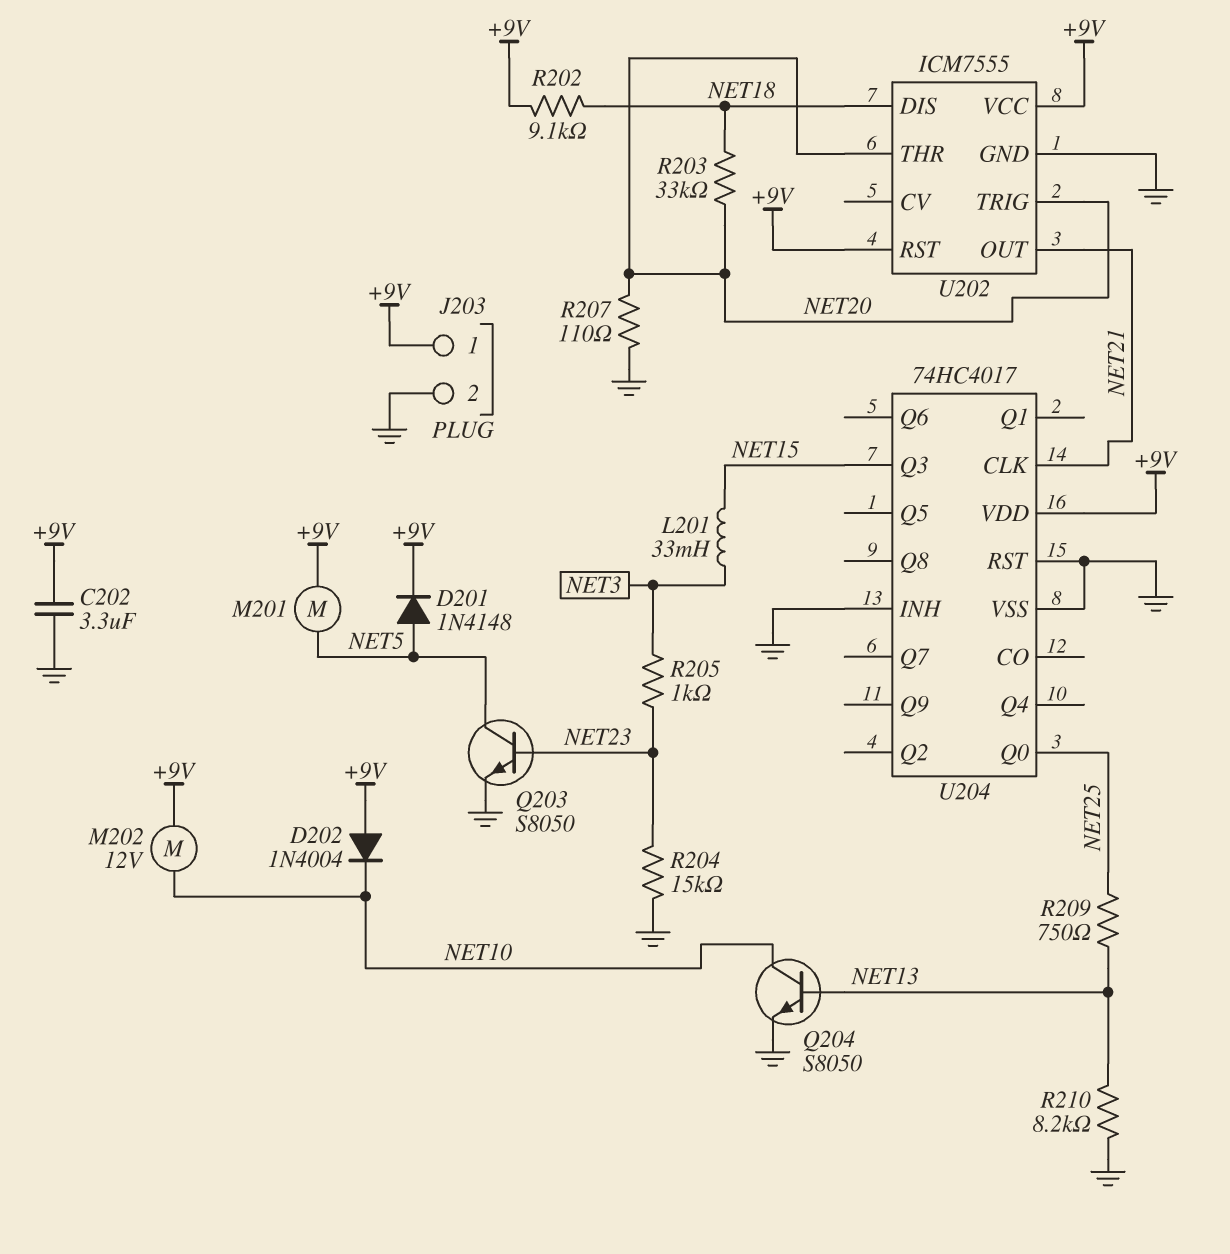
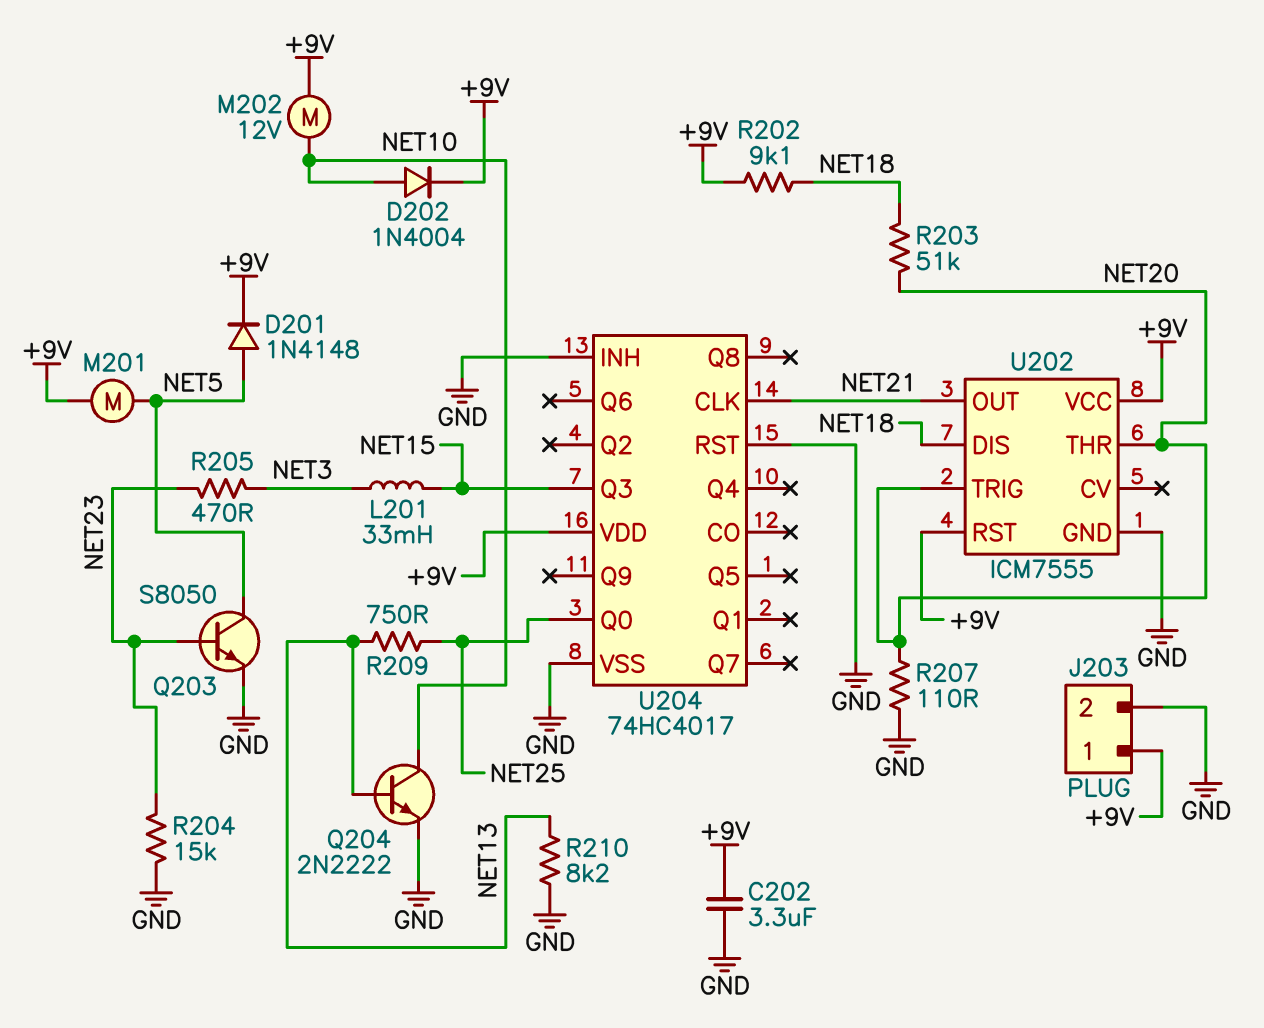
D202: diode 1N4004 (A +9V, K NET10) -> diode 1N4004 (A NET10, K +9V)
Q204: NPN S8050 (B NET13, C NET10, E GND) -> NPN 2N2222 (B NET13, C NET10, E GND)
R203: 33k (NET18, NET20) -> 51k (NET18, NET20)
R205: 1k (NET3, NET23) -> 470 (NET3, NET23)

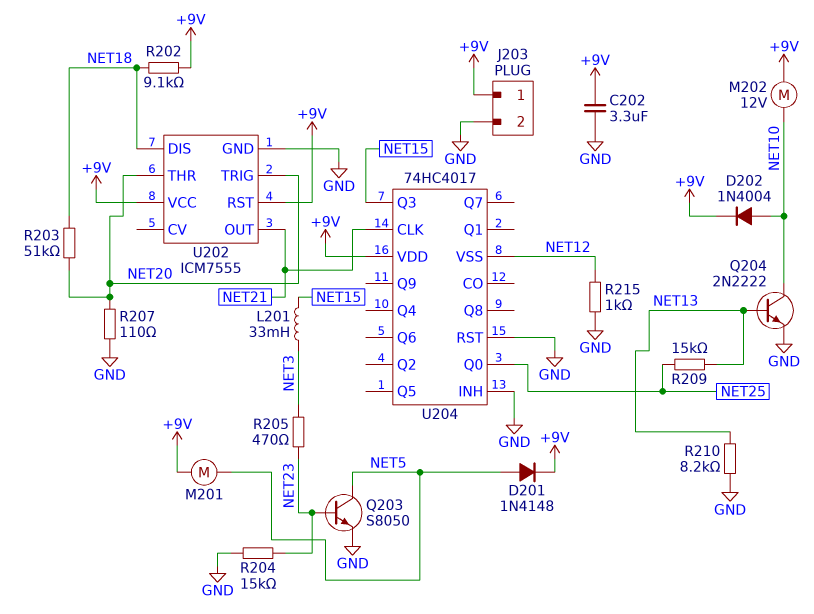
R209: 750 (NET13, NET25) -> 15k (NET13, NET25)
R215: none -> 1k (GND, NET12)
U204 pin VSS: GND -> NET12

